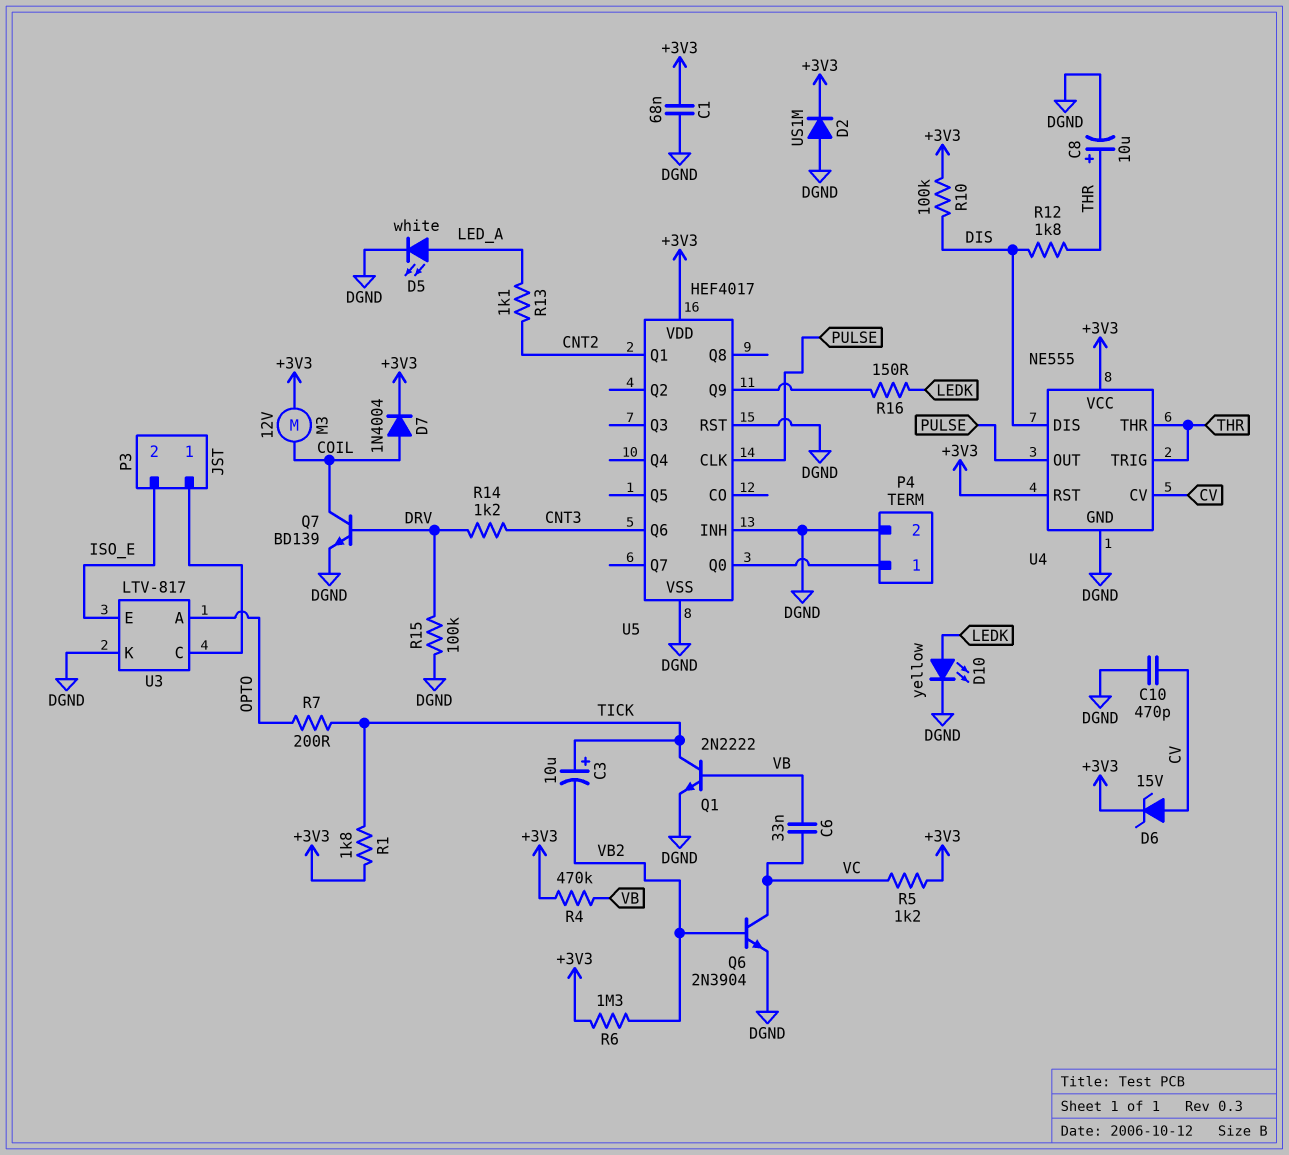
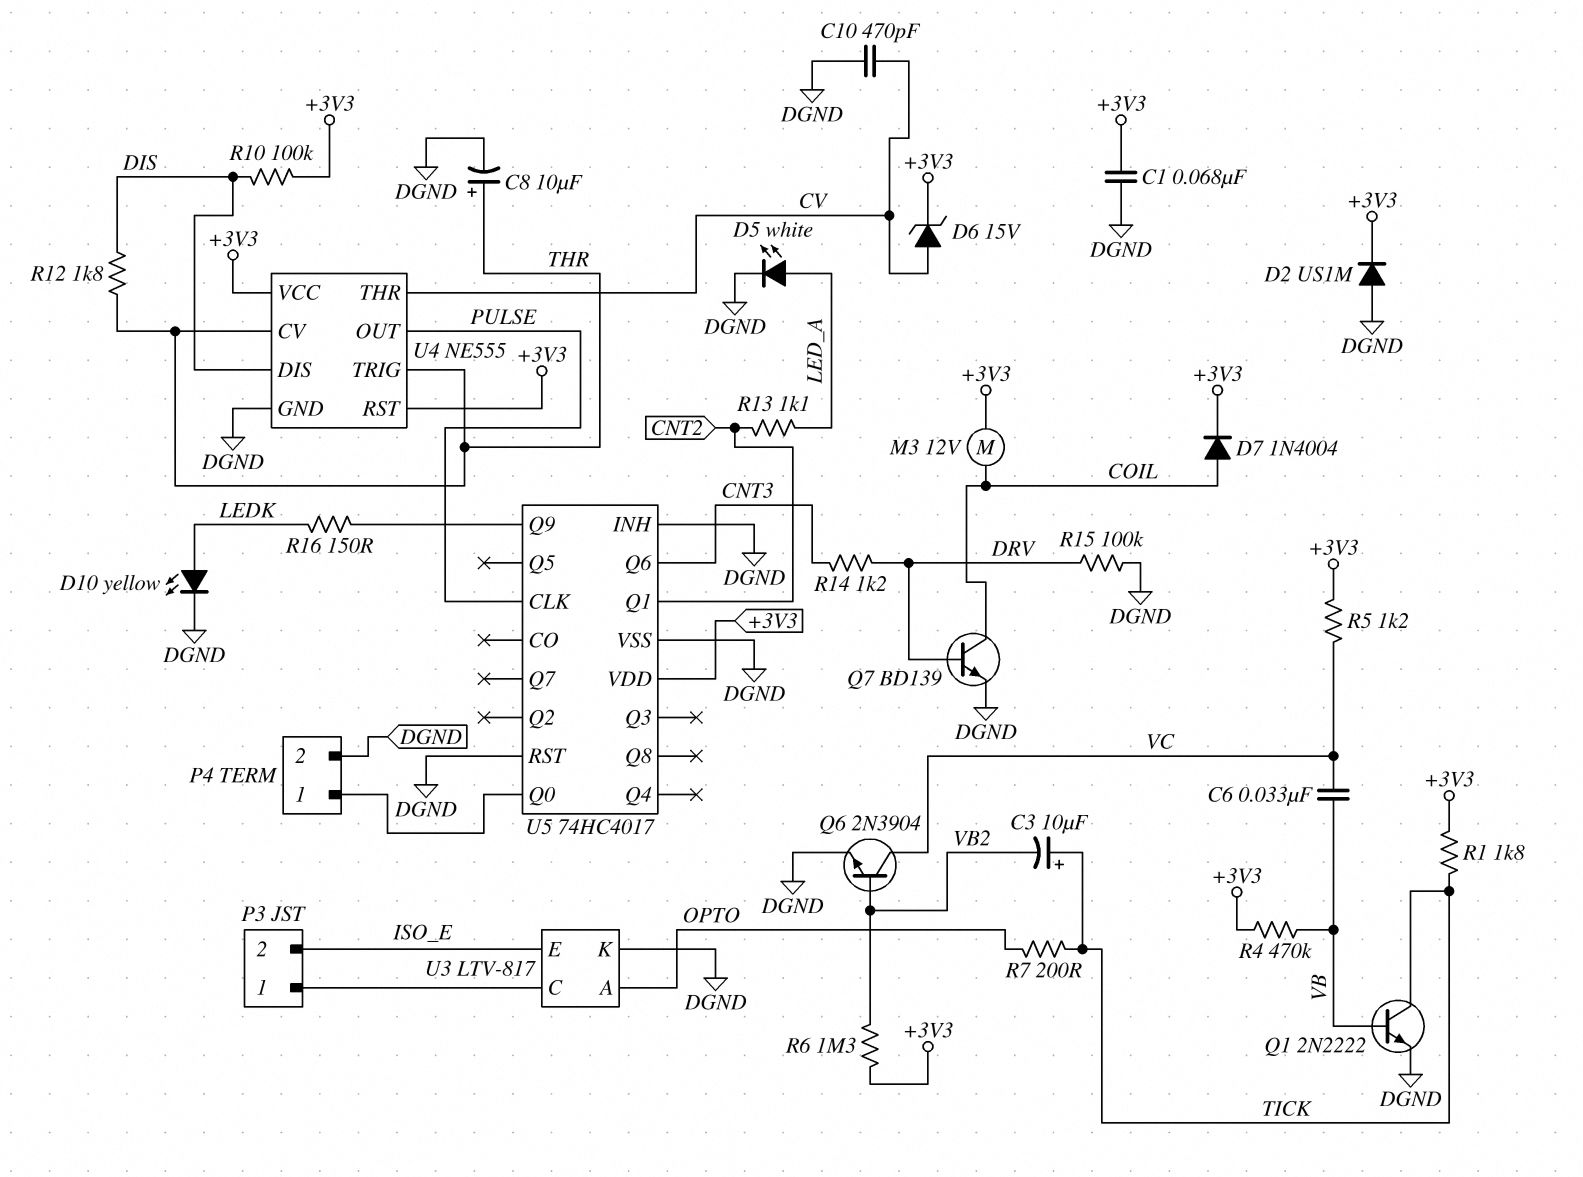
U4 pin CV: CV -> THR
U4 pin THR: THR -> CV
U5: HEF4017 -> 74HC4017

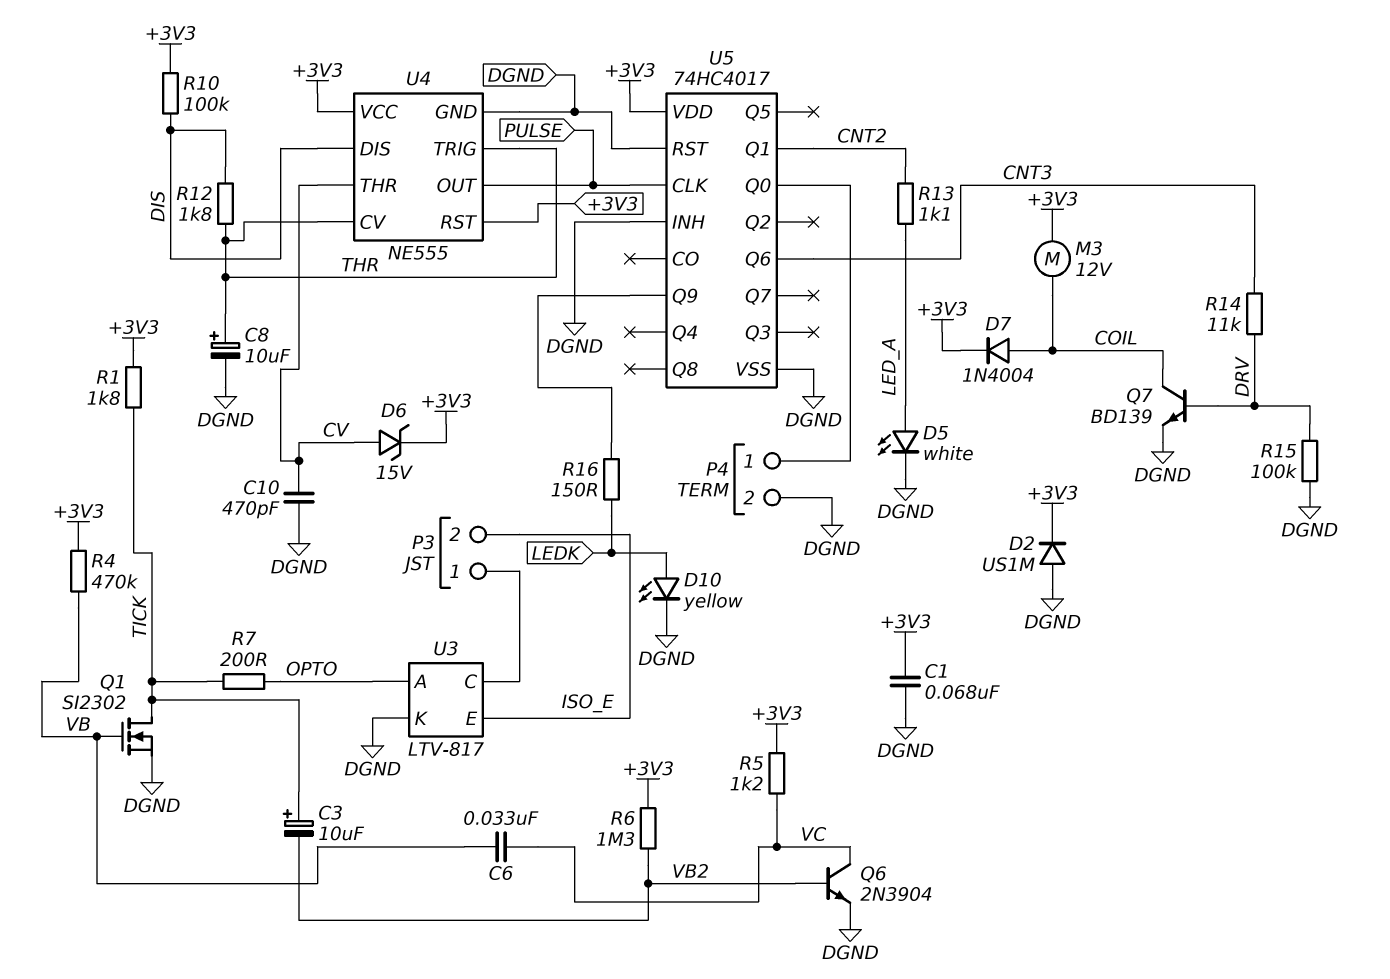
Q1: NPN 2N2222 (B VB, C TICK, E DGND) -> NMOS SI2302 (G VB, D TICK, S DGND)
R14: 1.2k (CNT3, DRV) -> 11k (CNT3, DRV)

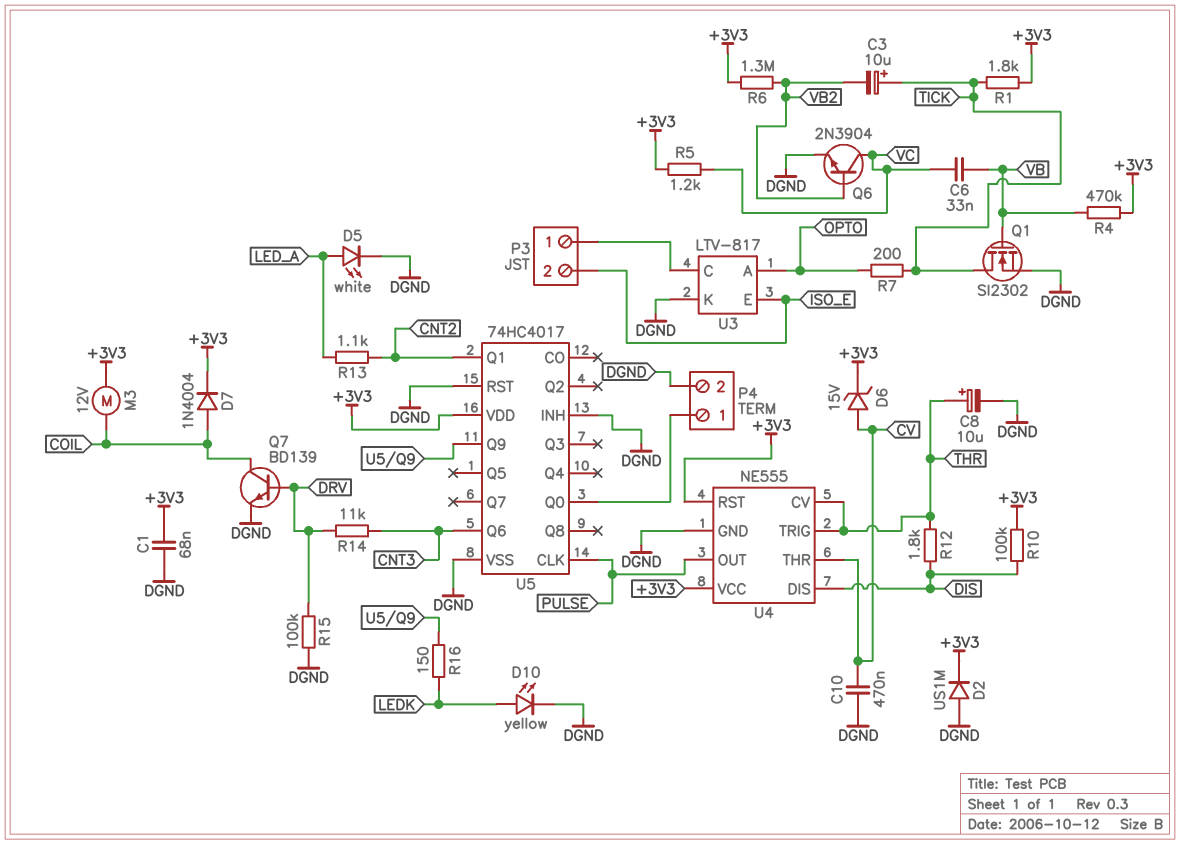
C10: 470pF (CV, DGND) -> 470nF (CV, DGND)

